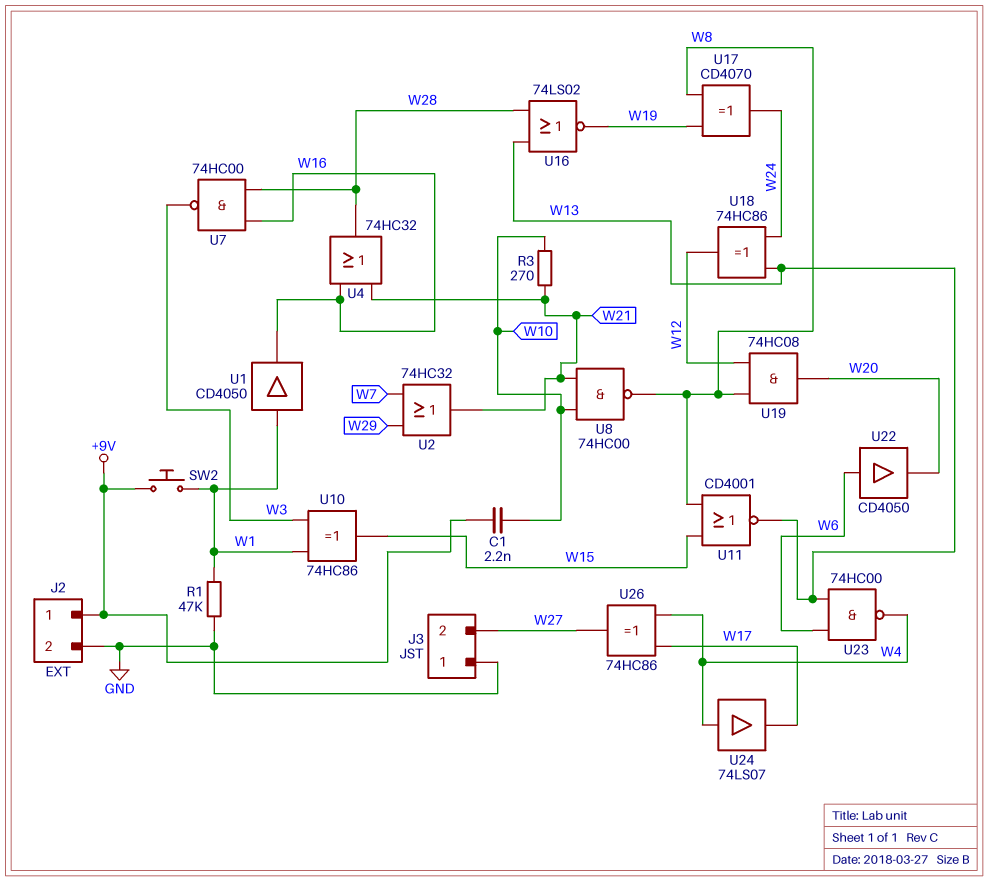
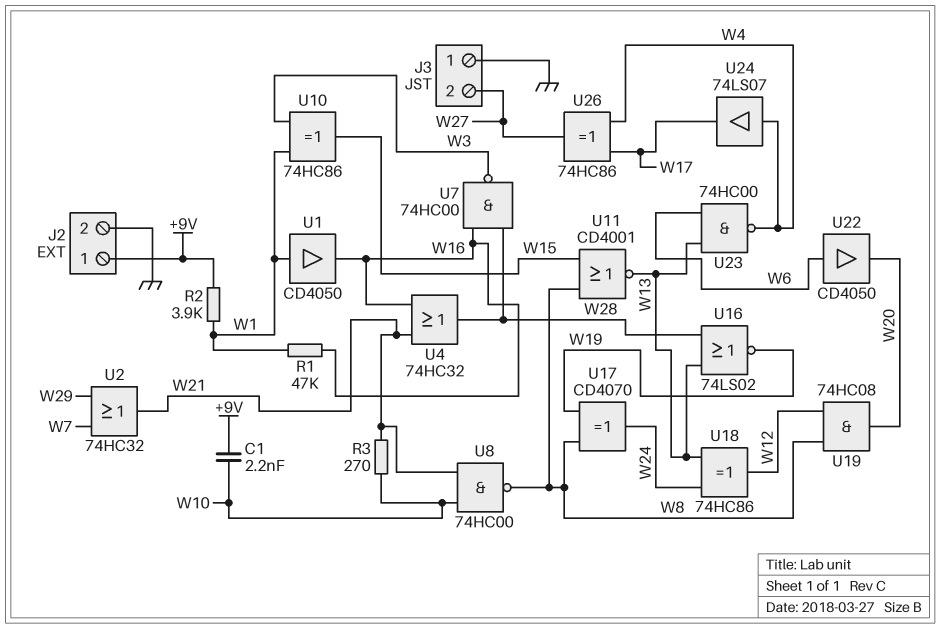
R1: 47k (GND, W1) -> 47k (W1, W16)
R2: none -> 3.9k (+9V, W1)
SW2: button (+9V, W1) -> none

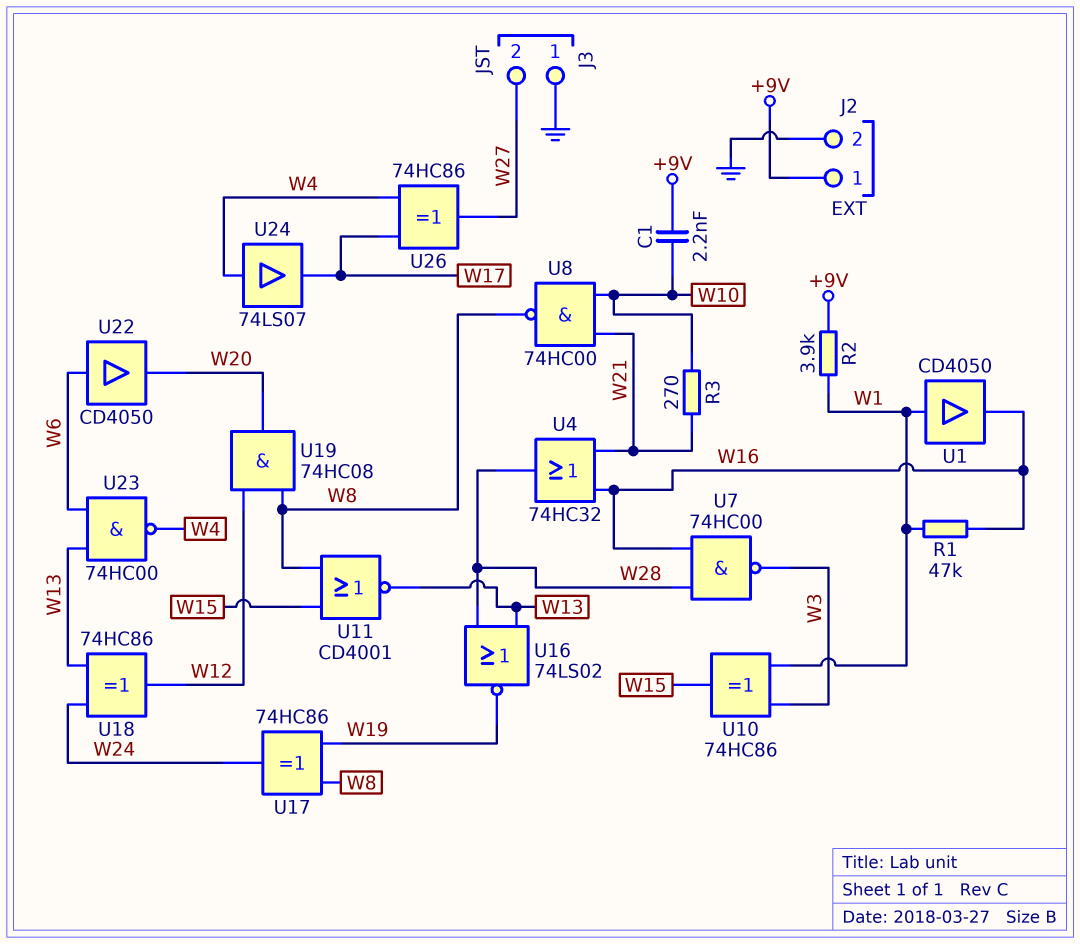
U2: OR 74HC32 (in W7, in W29, out W21) -> none
U17: XOR CD4070 (in W8, in W19, out W24) -> XOR 74HC86 (in W8, in W19, out W24)

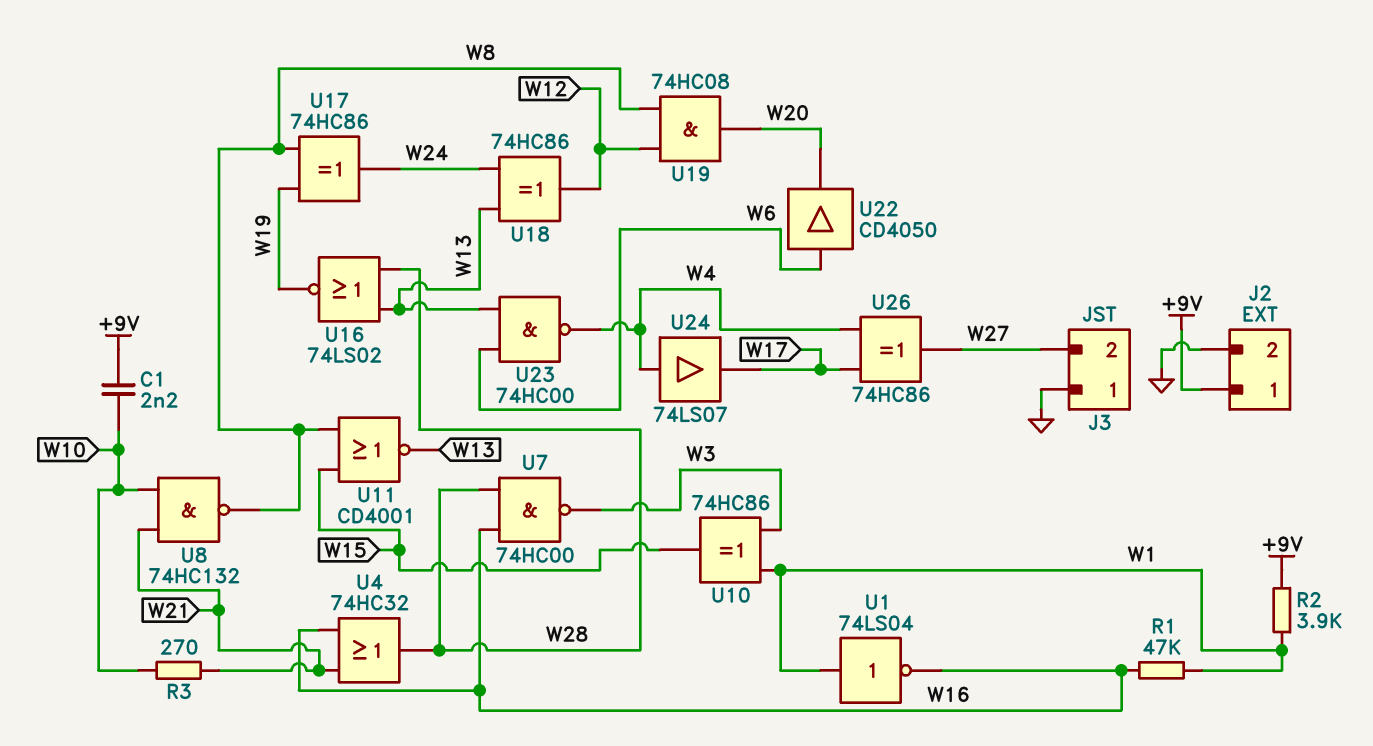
U1: buffer CD4050 (in W1, out W16) -> NOT 74LS04 (in W1, out W16)
U8: NAND 74HC00 (in W10, in W21, out W8) -> NAND 74HC132 (in W10, in W21, out W8)

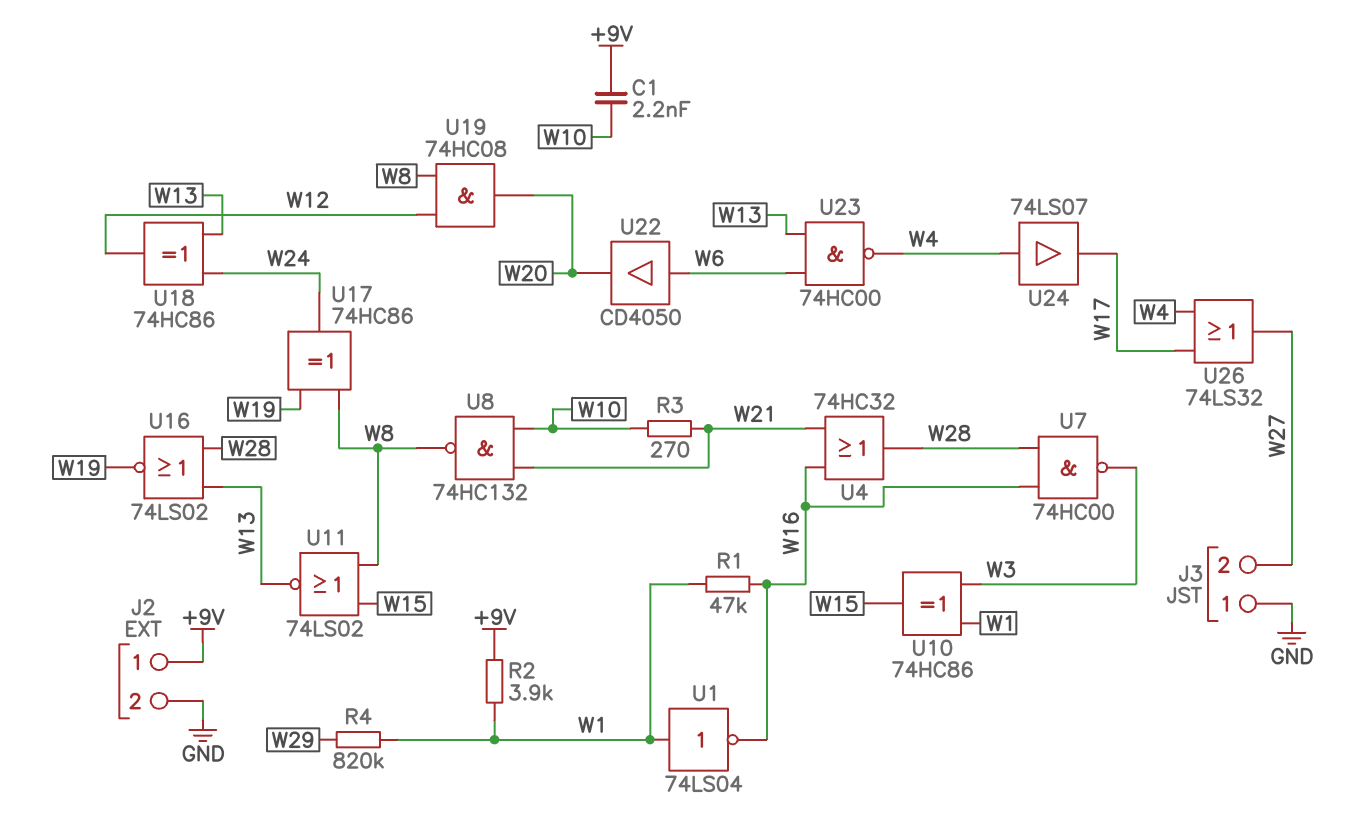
R4: none -> 820k (W1, W29)
U11: NOR CD4001 (in W8, in W15, out W13) -> NOR 74LS02 (in W8, in W15, out W13)
U26: XOR 74HC86 (in W4, in W17, out W27) -> OR 74LS32 (in W4, in W17, out W27)

